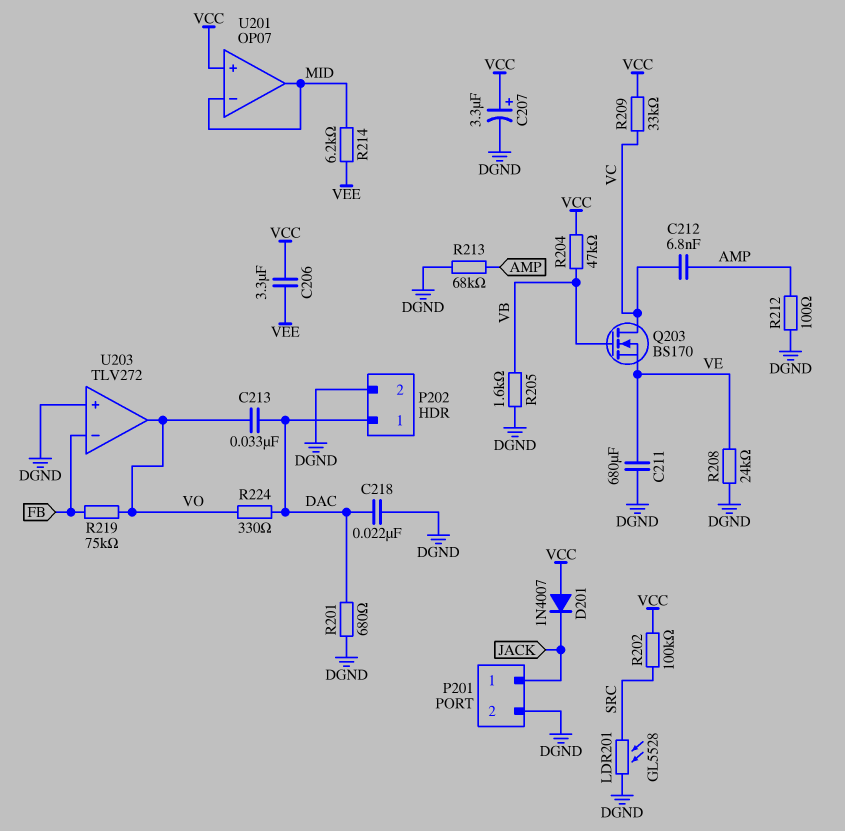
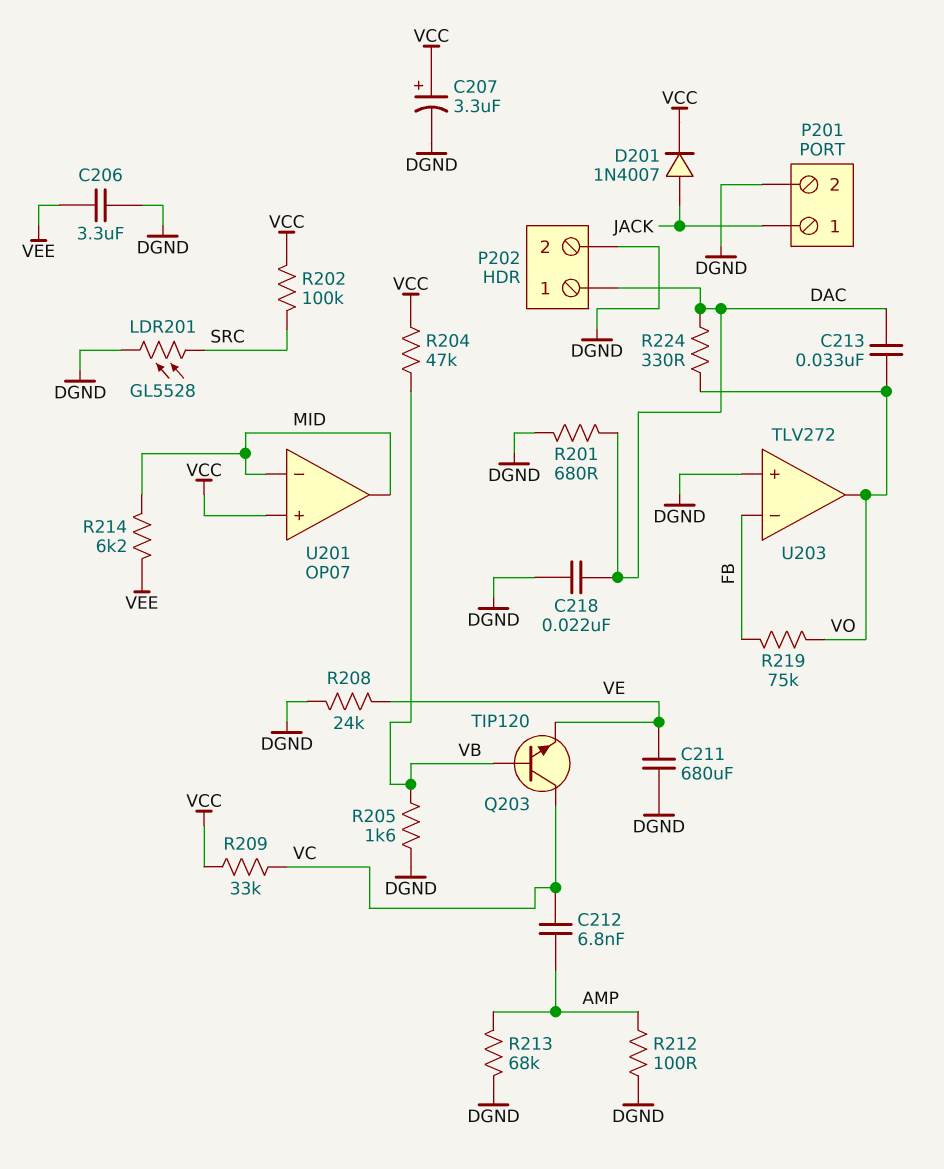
C206: 3.3uF (VCC, VEE) -> 3.3uF (DGND, VEE)
D201: diode 1N4007 (A VCC, K JACK) -> diode 1N4007 (A JACK, K VCC)
Q203: NMOS BS170 (G VB, D VC, S VE) -> NPN TIP120 (B VB, C VC, E VE)

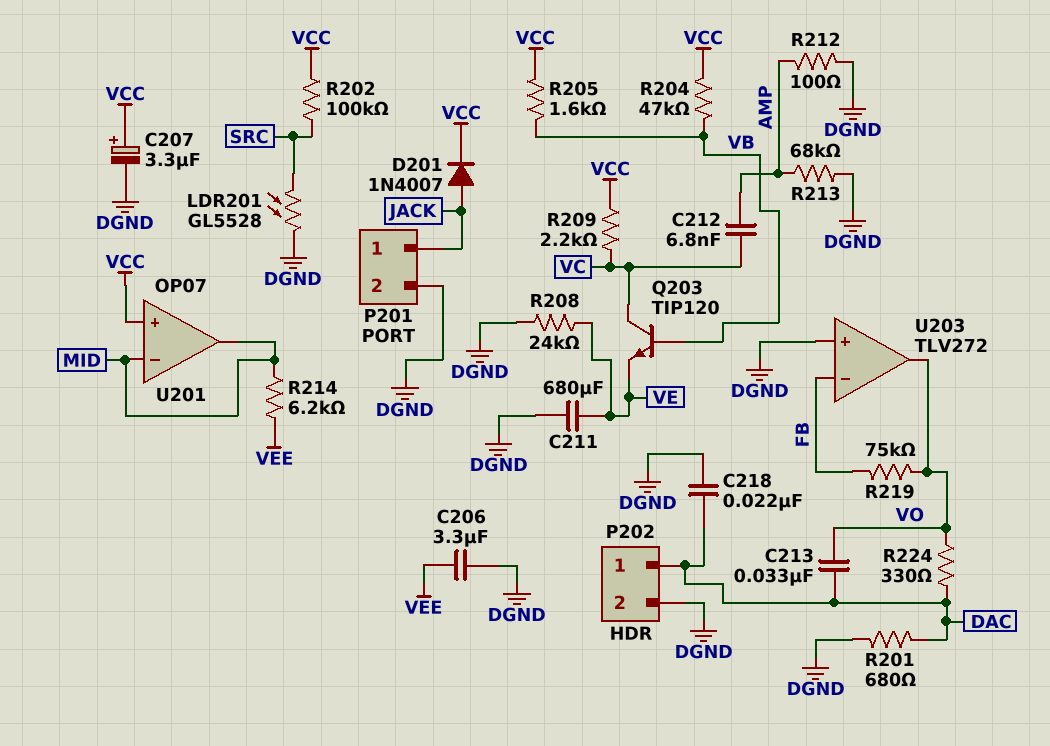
R205: 1.6k (DGND, VB) -> 1.6k (VB, VCC)
R209: 33k (VC, VCC) -> 2.2k (VC, VCC)

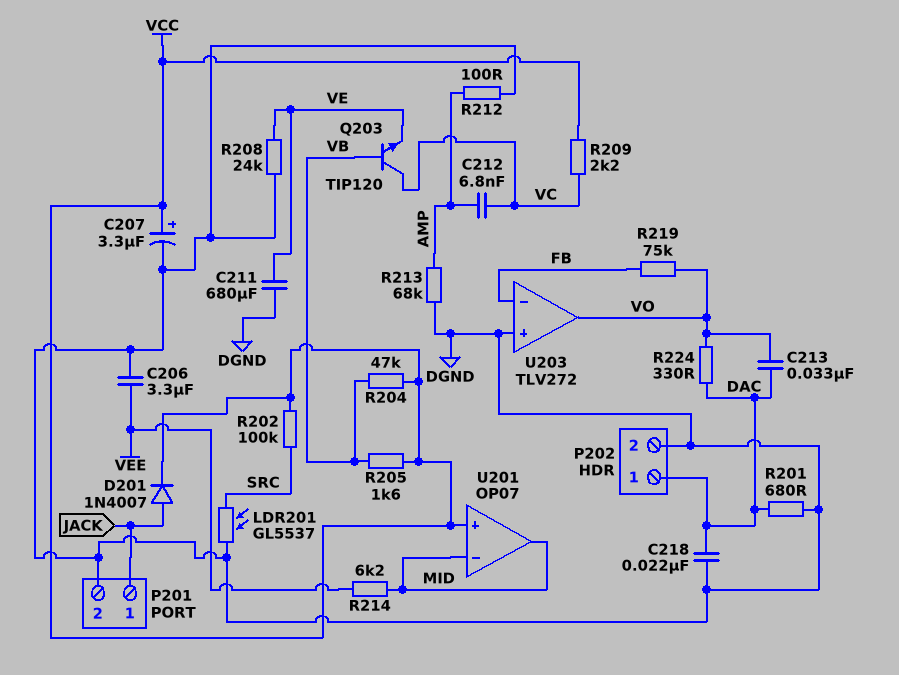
LDR201: GL5528 (DGND, SRC) -> GL5537 (DGND, SRC)

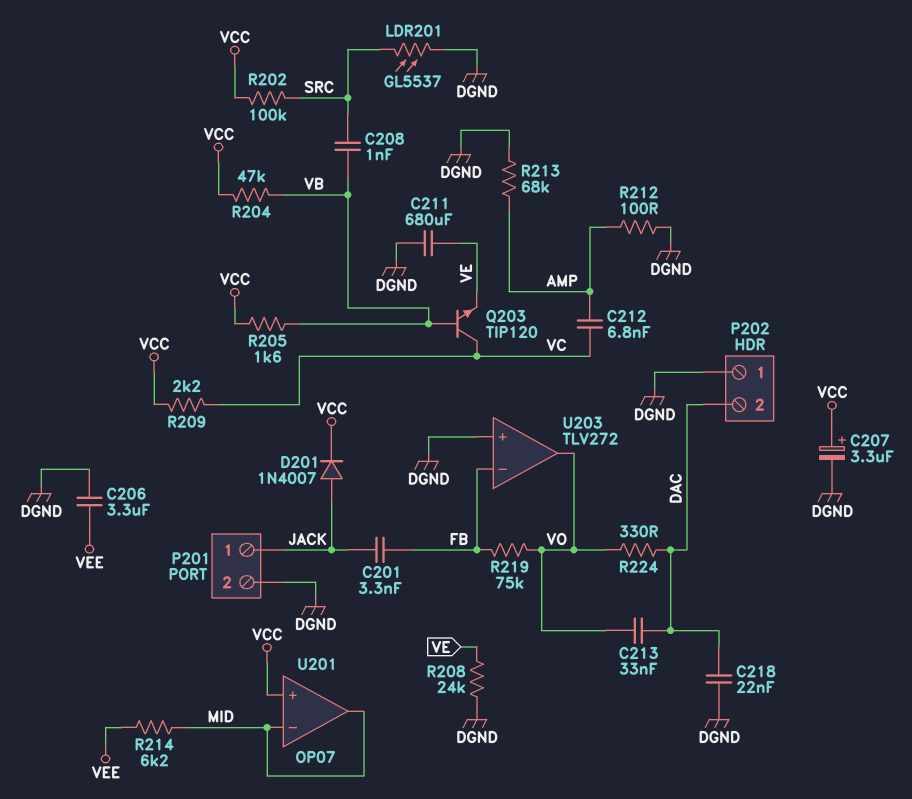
C201: none -> 3.3nF (FB, JACK)
C208: none -> 1nF (SRC, VB)
P202 pin 1: DAC -> DGND
P202 pin 2: DGND -> DAC
R201: 680 (DAC, DGND) -> none

